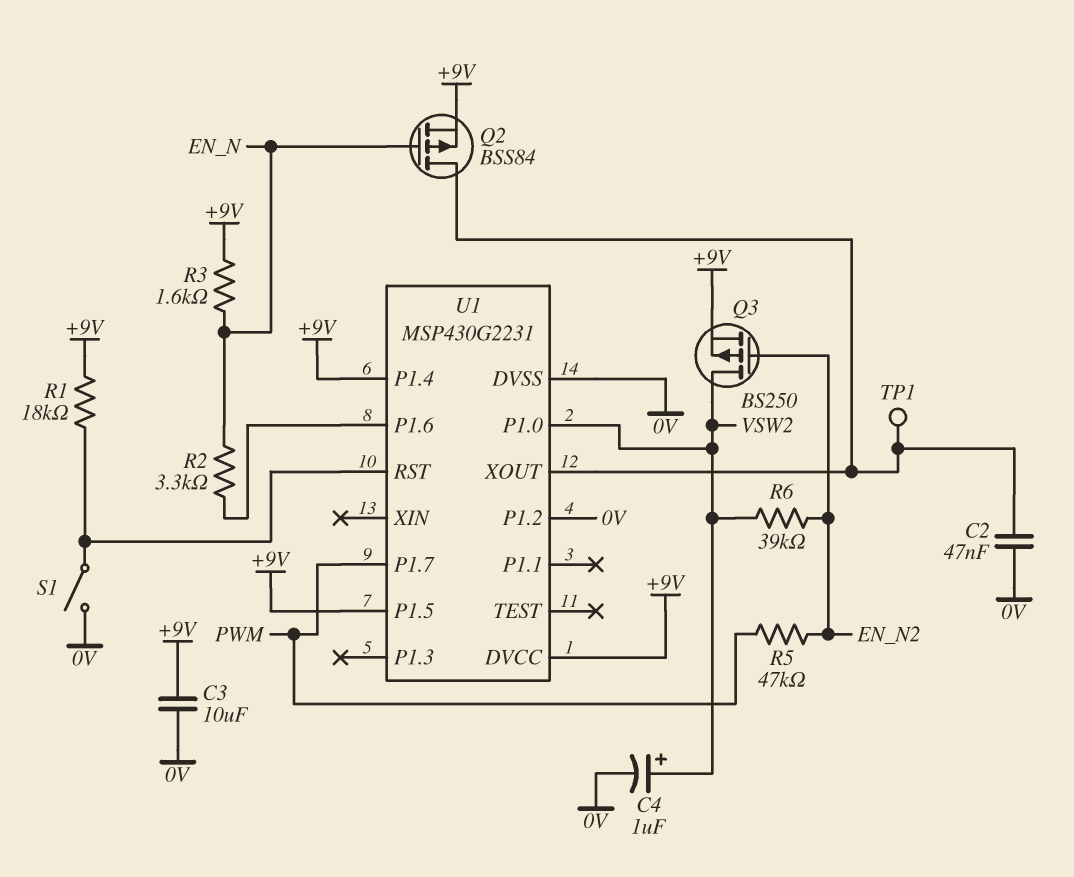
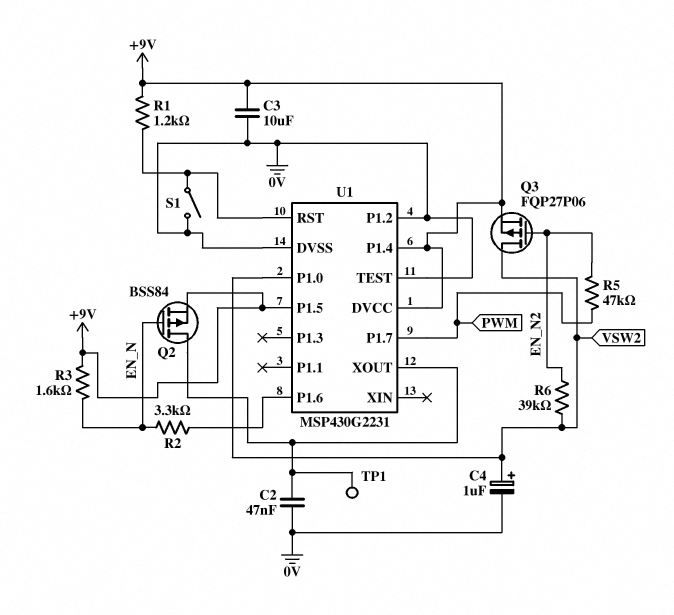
Q3: PMOS BS250 (G EN_N2, D VSW2, S +9V) -> PMOS FQP27P06 (G EN_N2, D VSW2, S +9V)
R1: 18k (+9V, U1/RST) -> 1.2k (+9V, U1/RST)
U1 pin TEST: none -> 0V

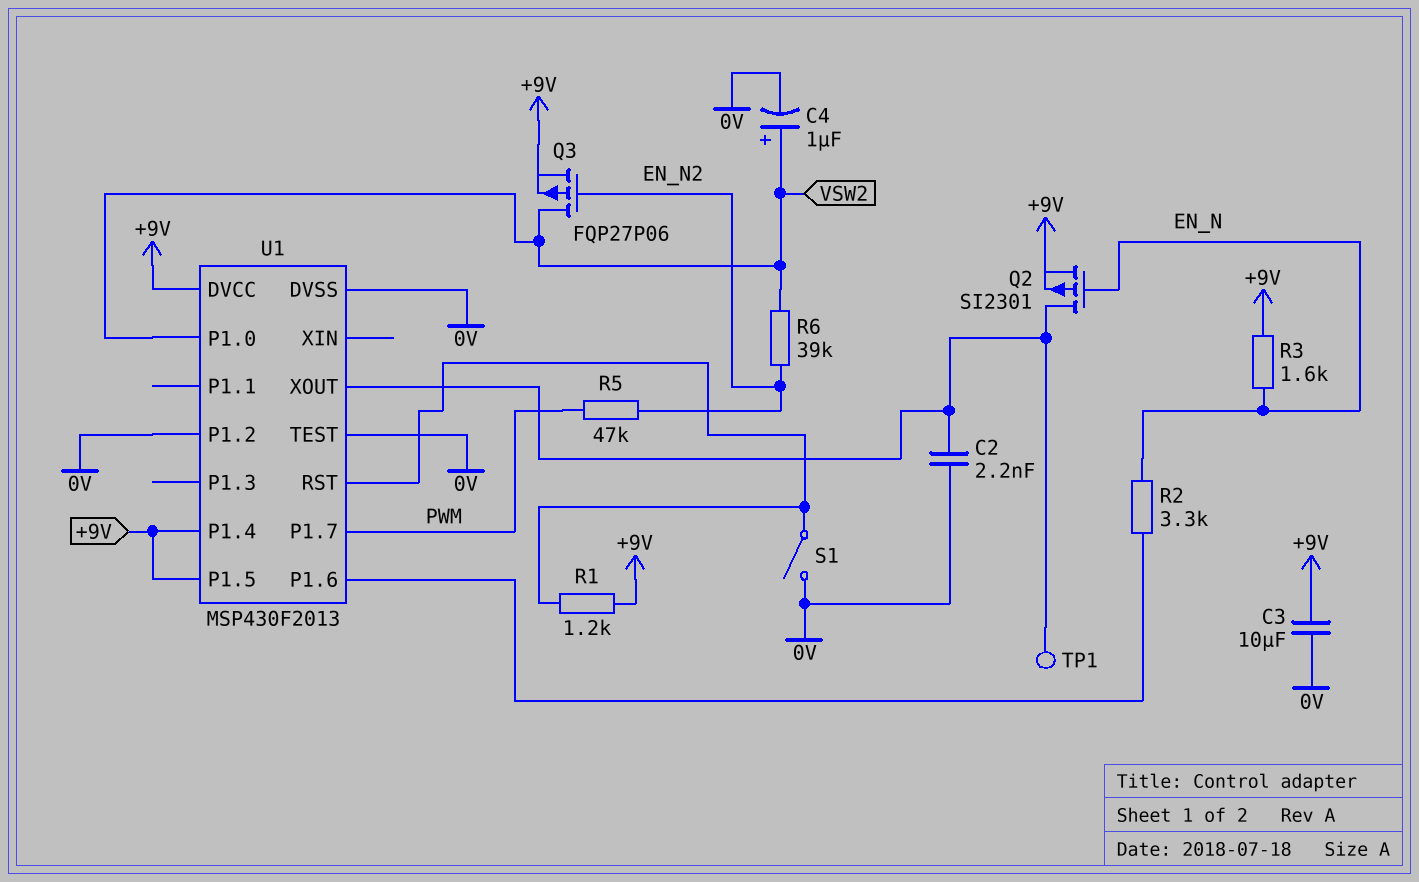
C2: 47nF (0V, U1/XOUT) -> 2.2nF (0V, U1/XOUT)
Q2: PMOS BSS84 (G EN_N, D U1/XOUT, S +9V) -> PMOS SI2301 (G EN_N, D U1/XOUT, S +9V)
U1: MSP430G2231 -> MSP430F2013

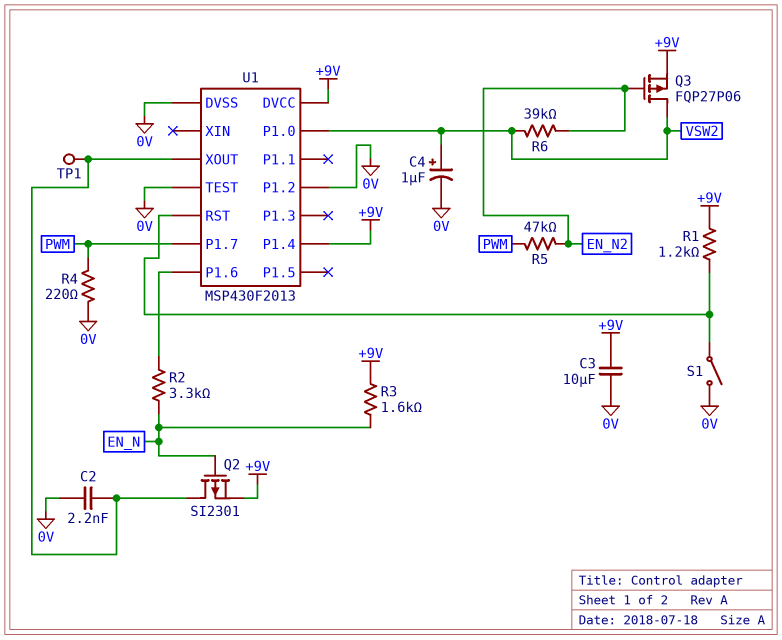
R4: none -> 220 (0V, PWM)
U1 pin P1.5: +9V -> none

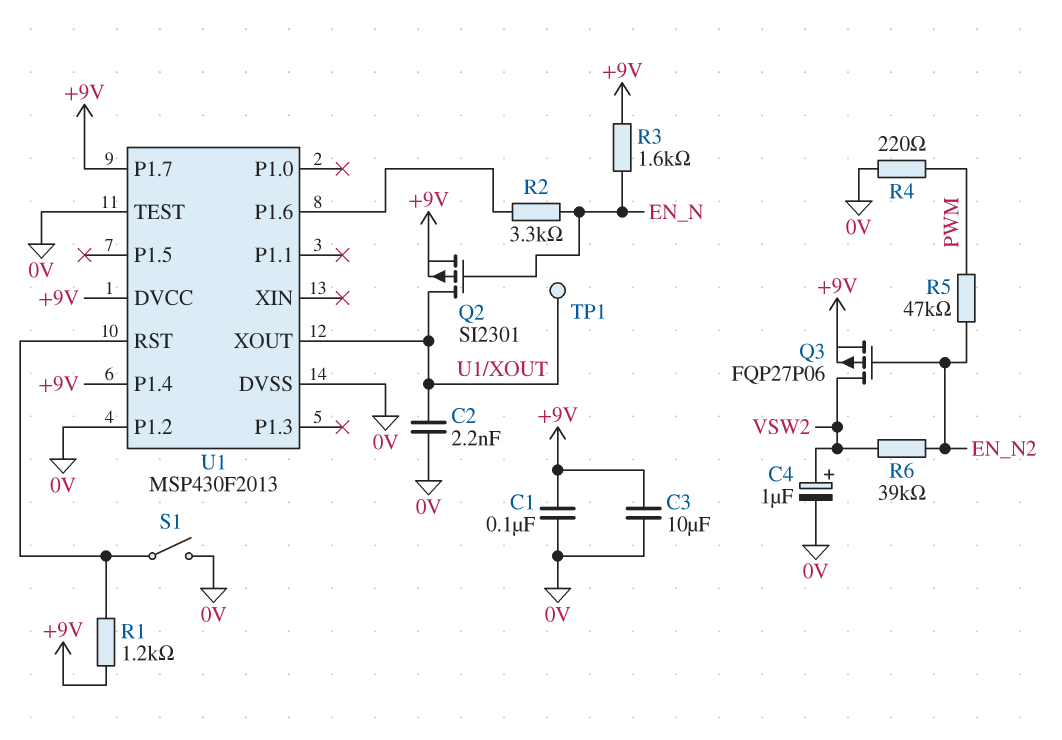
C1: none -> 100nF (+9V, 0V)
U1 pin P1.0: VSW2 -> none
U1 pin P1.7: PWM -> +9V

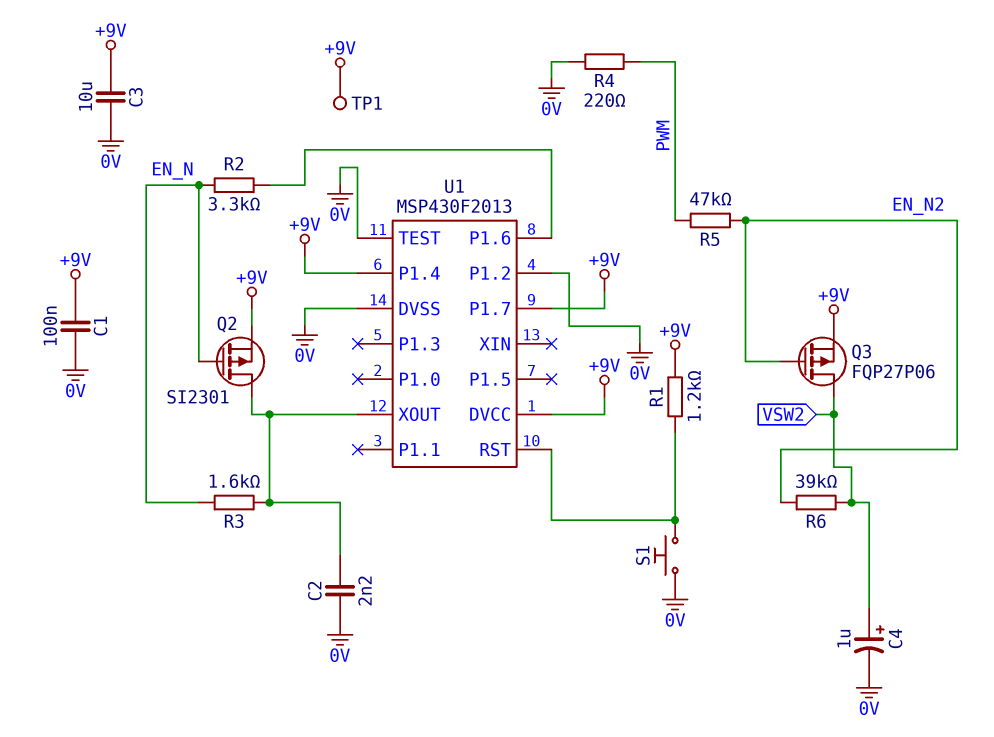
R3: 1.6k (+9V, EN_N) -> 1.6k (EN_N, U1/XOUT)
S1: switch (0V, U1/RST) -> button (0V, U1/RST)
TP1: test point (U1/XOUT) -> test point (+9V)

